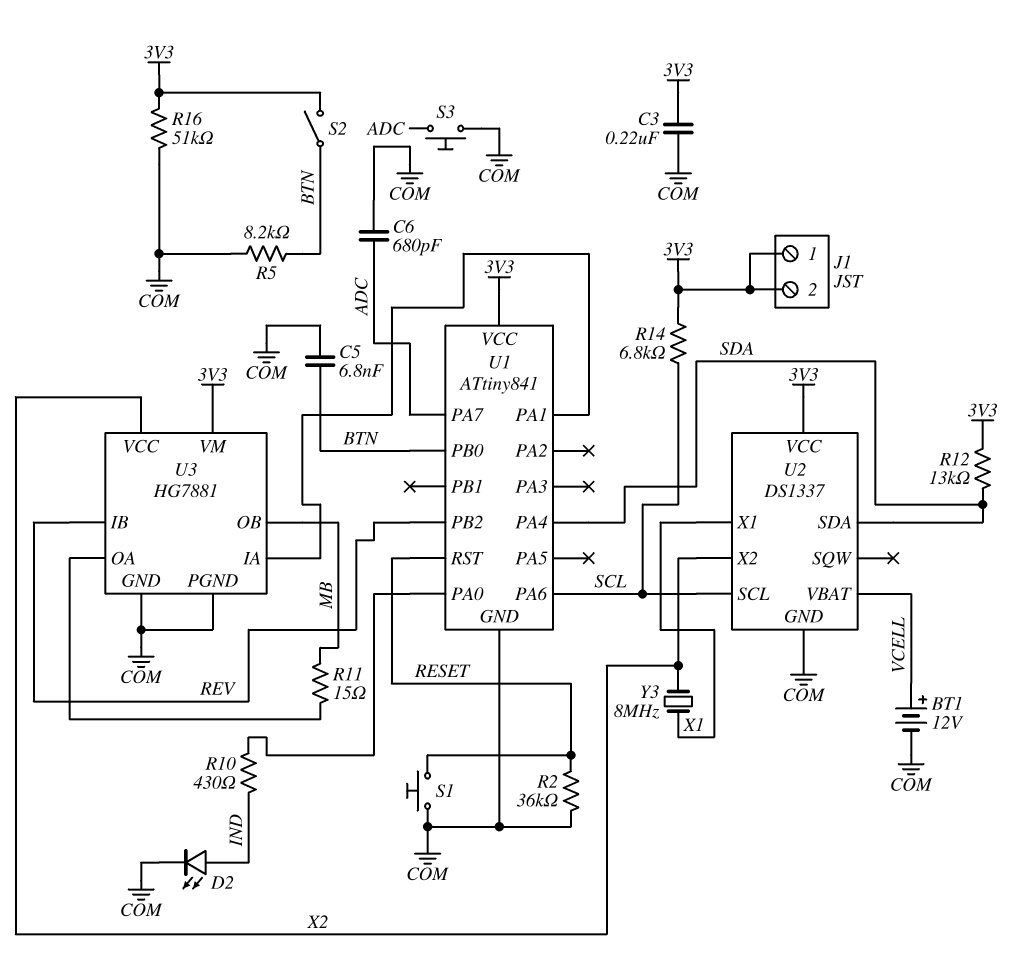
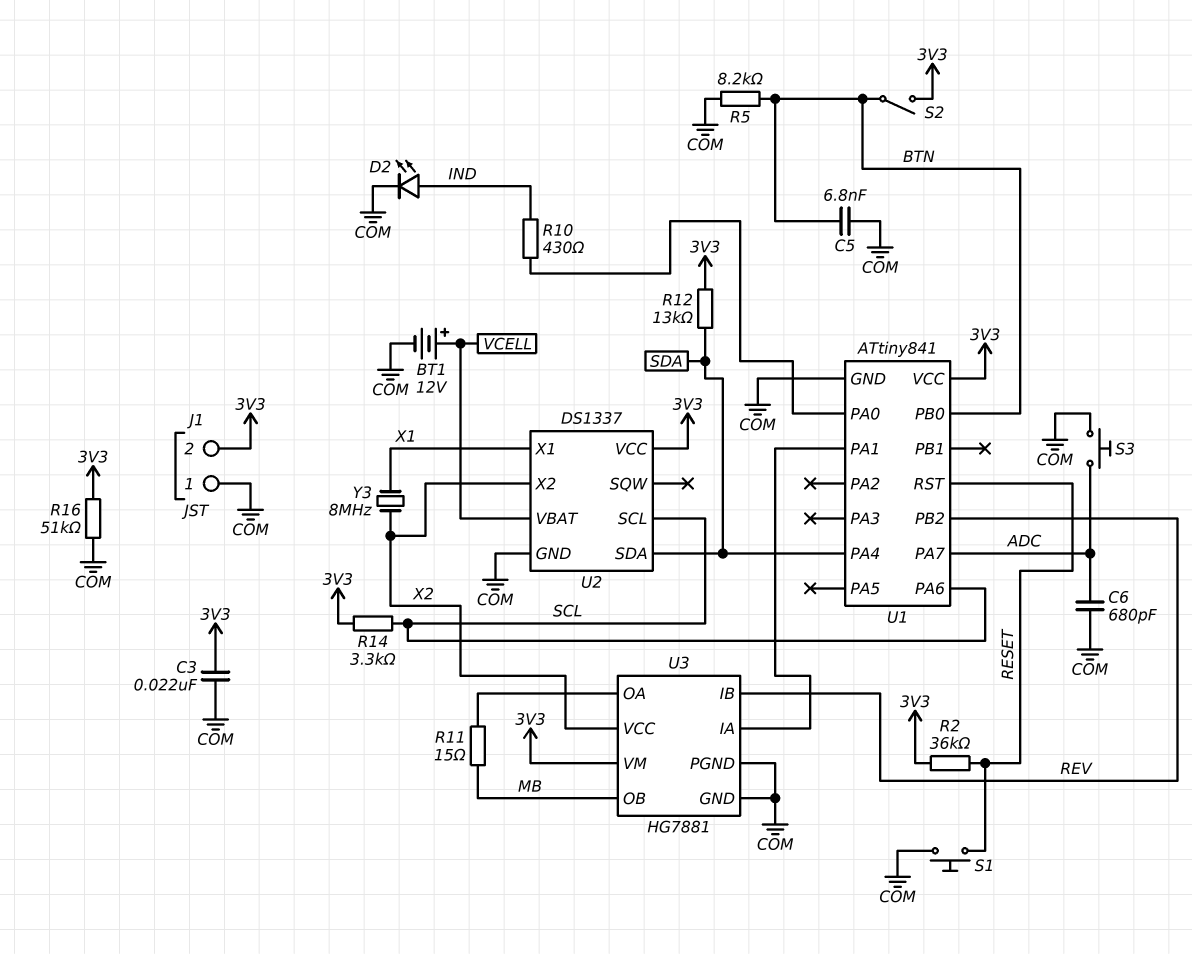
C3: 220nF (3V3, COM) -> 22nF (3V3, COM)
J1 pin 1: 3V3 -> COM
R2: 36k (COM, RESET) -> 36k (3V3, RESET)
R14: 6.8k (3V3, SCL) -> 3.3k (3V3, SCL)

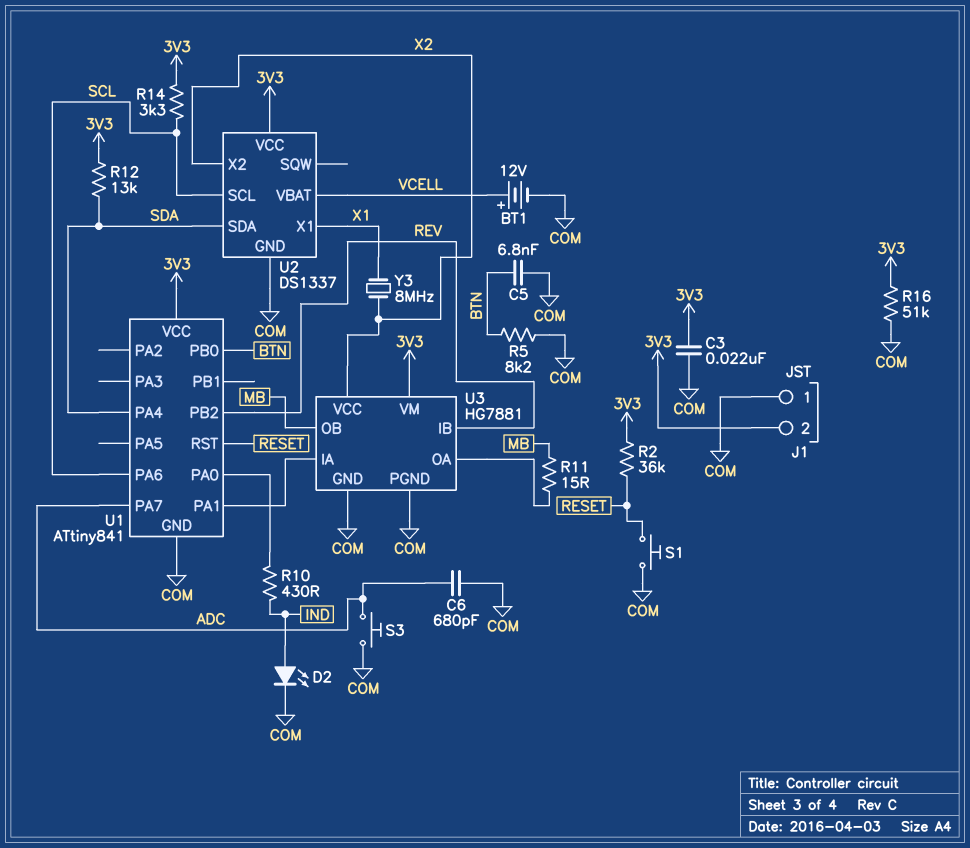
S2: switch (3V3, BTN) -> none

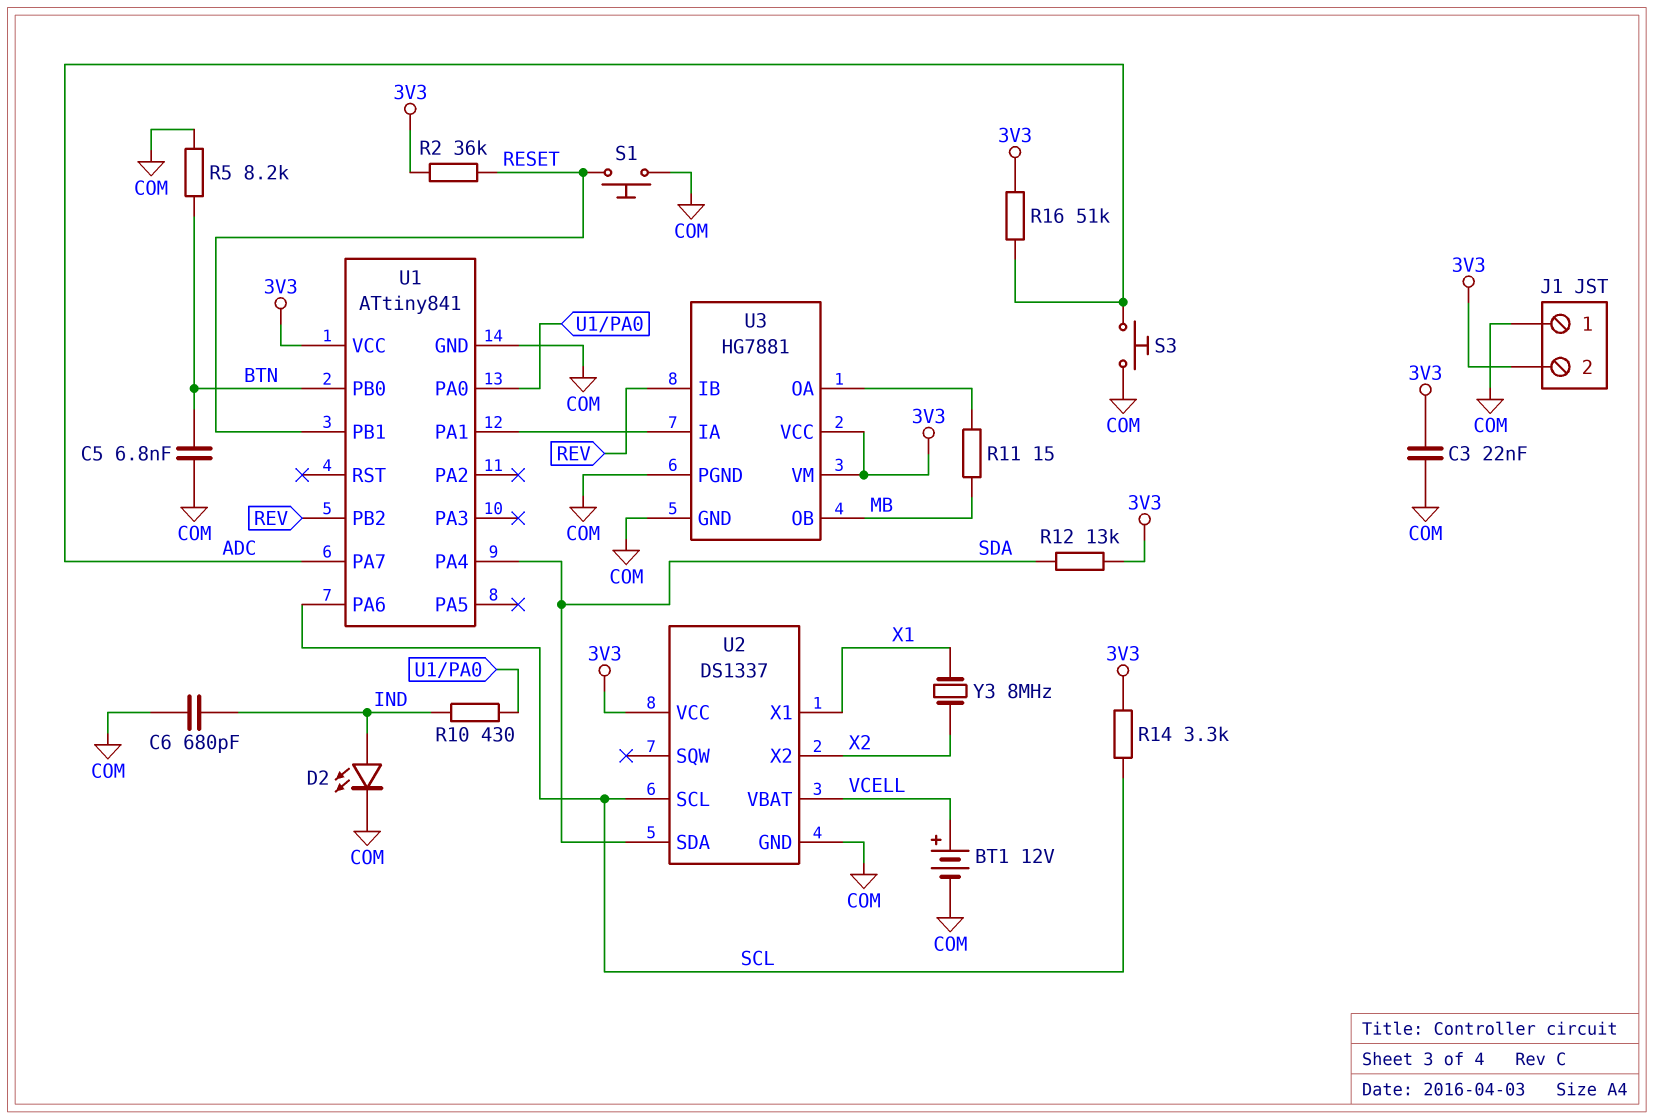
C6: 680pF (ADC, COM) -> 680pF (COM, IND)
R16: 51k (3V3, COM) -> 51k (3V3, ADC)
U1 pin PB1: none -> RESET
U1 pin RST: RESET -> none
U3 pin VCC: X2 -> 3V3

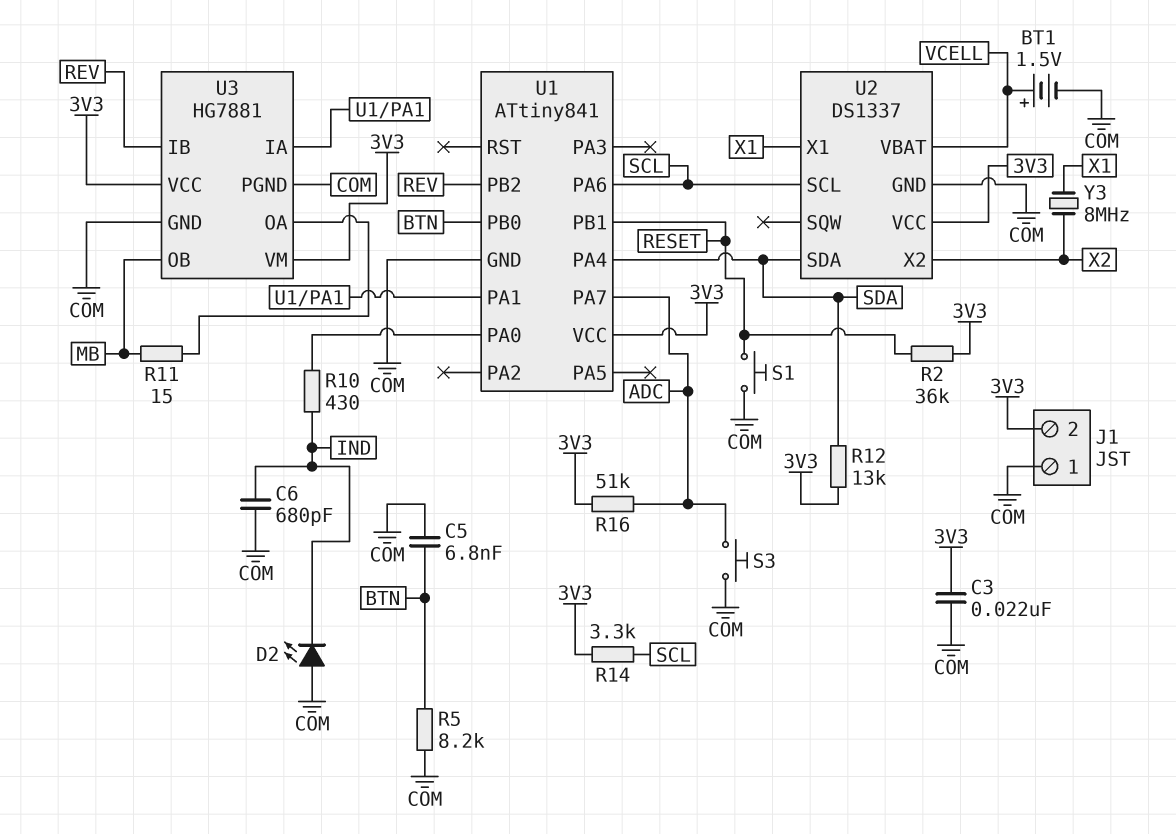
BT1: 12V (plus VCELL, minus COM) -> 1.5V (plus VCELL, minus COM)
D2: LED (A IND, K COM) -> LED (A COM, K IND)

